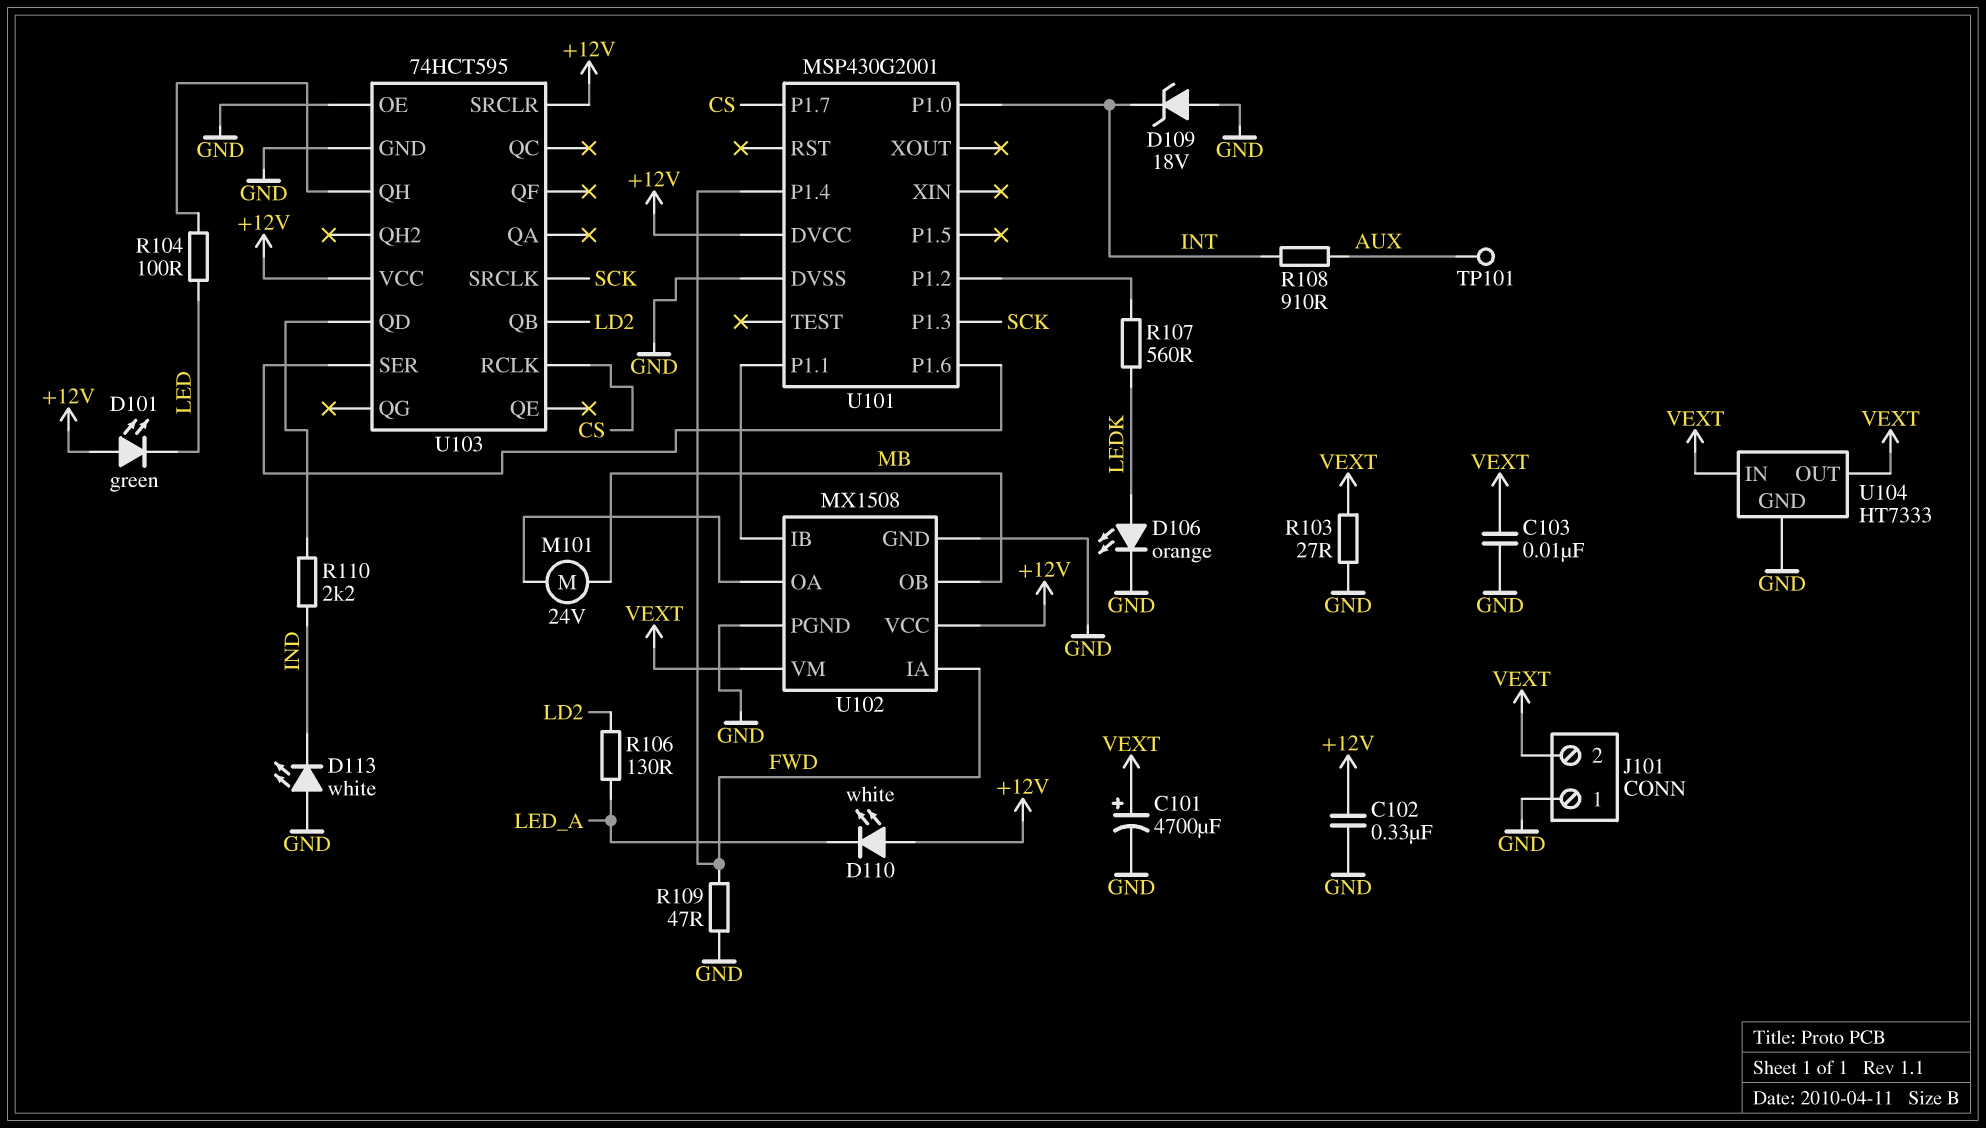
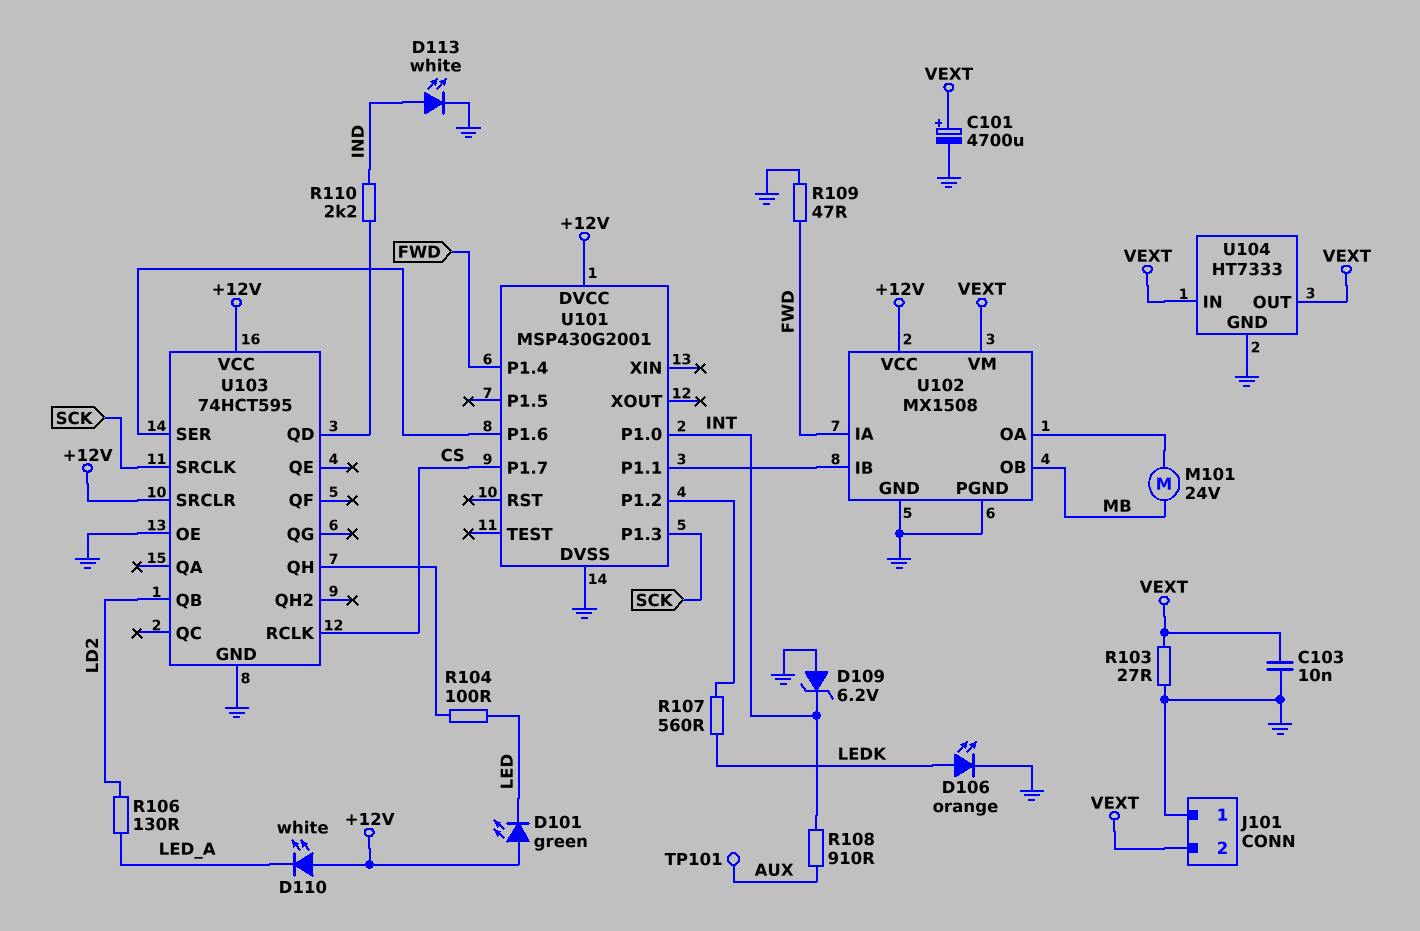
C102: 330nF (+12V, GND) -> none
D109: zener 18V (A GND, K INT) -> zener 6.2V (A GND, K INT)
D113: LED white (A GND, K IND) -> LED white (A IND, K GND)

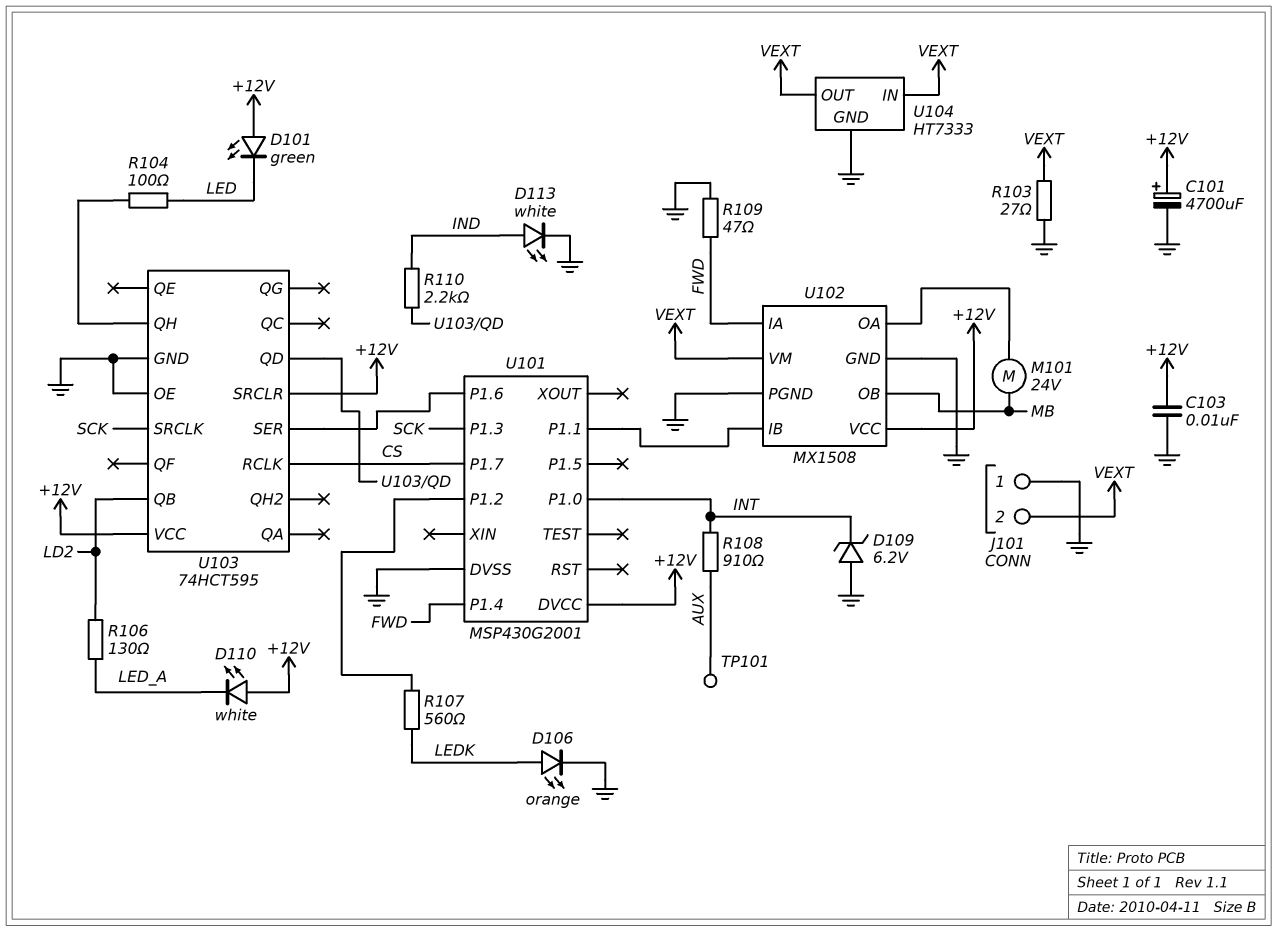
C101: 4700uF (plus VEXT, minus GND) -> 4700uF (plus +12V, minus GND)
C103: 10nF (GND, VEXT) -> 10nF (+12V, GND)

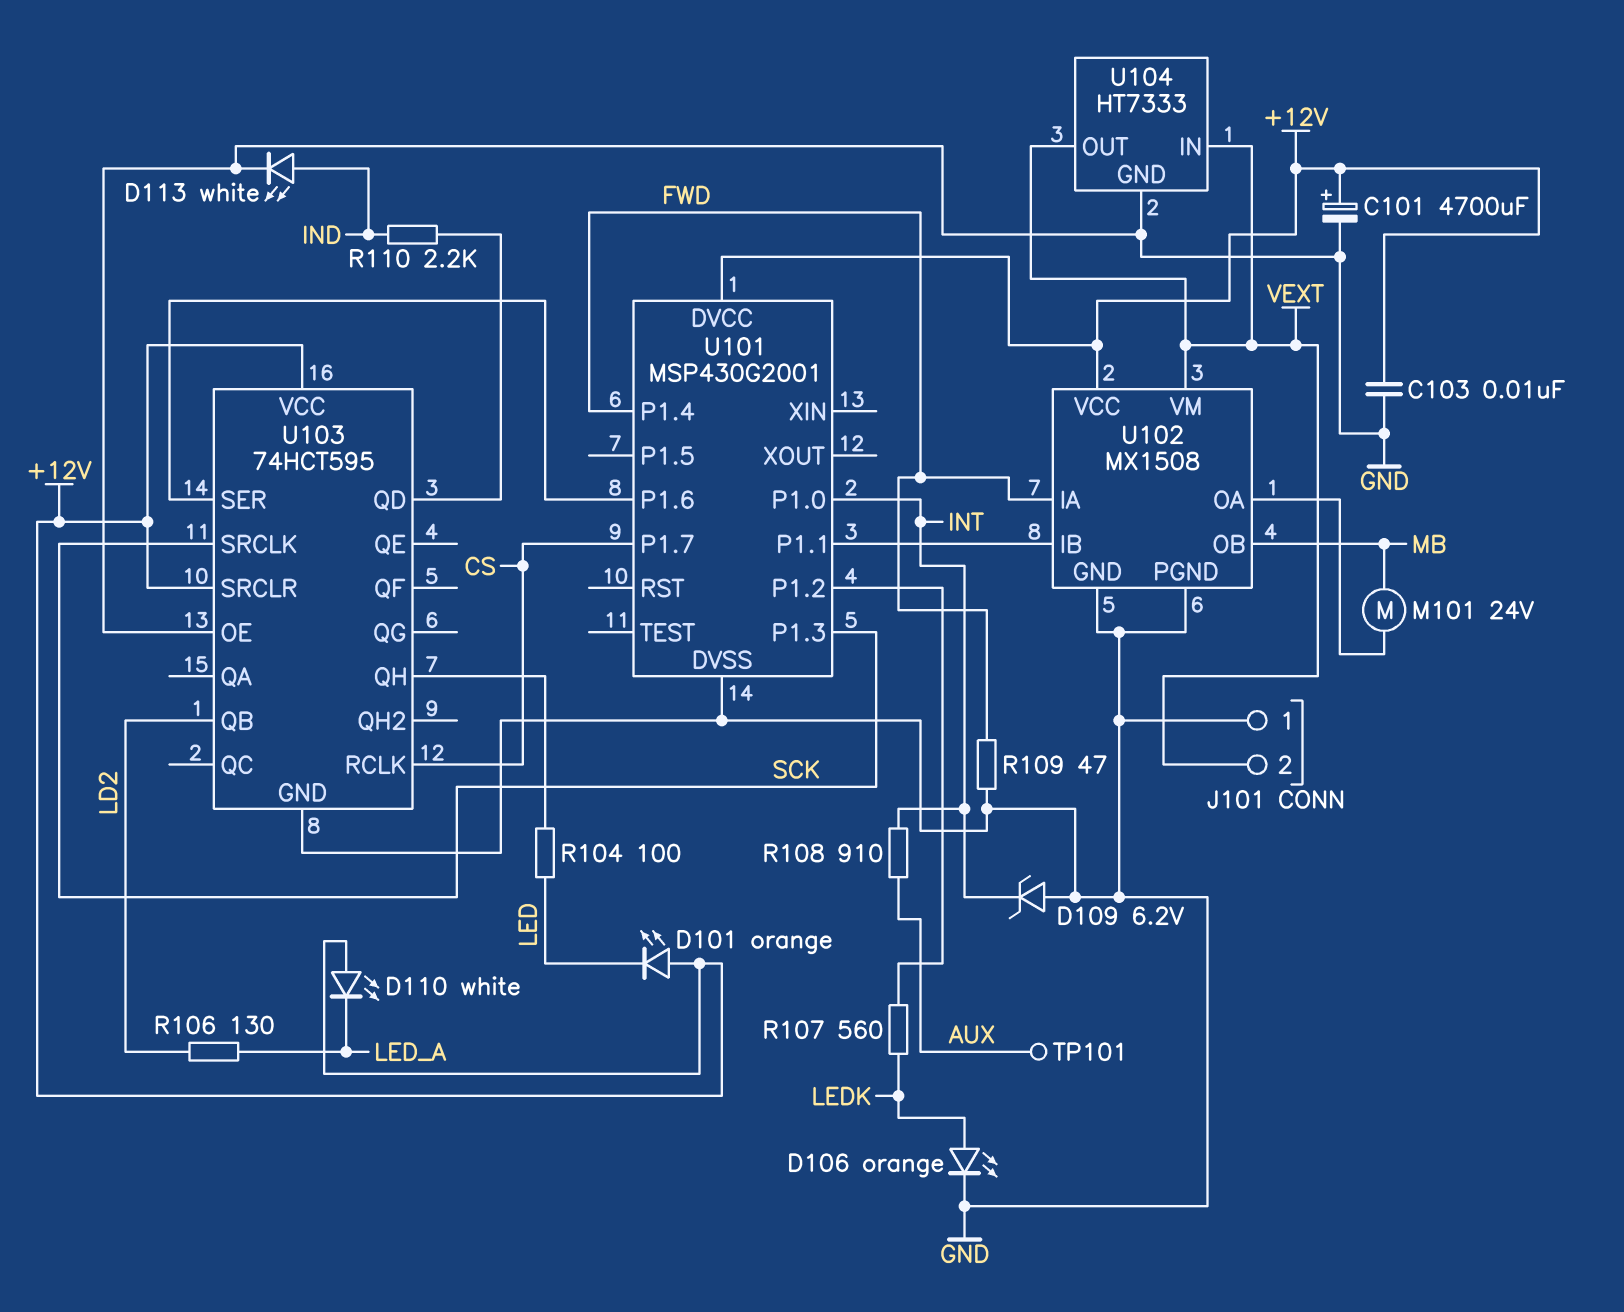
D101: LED green (A +12V, K LED) -> LED orange (A +12V, K LED)
R103: 27 (GND, VEXT) -> none

